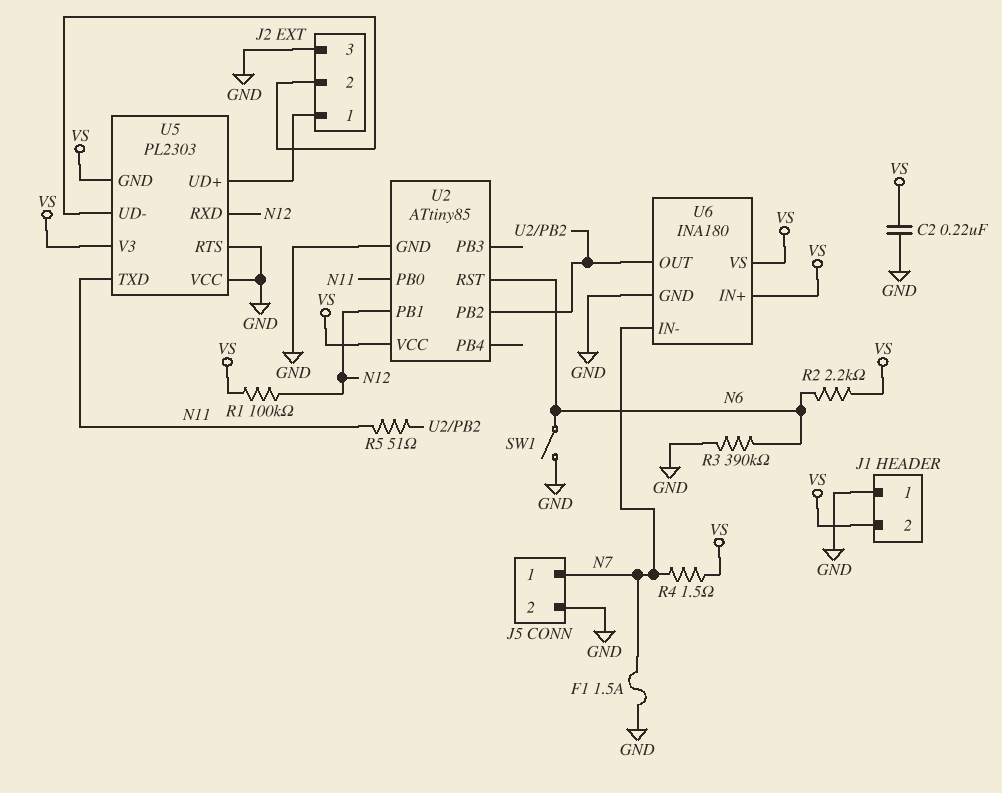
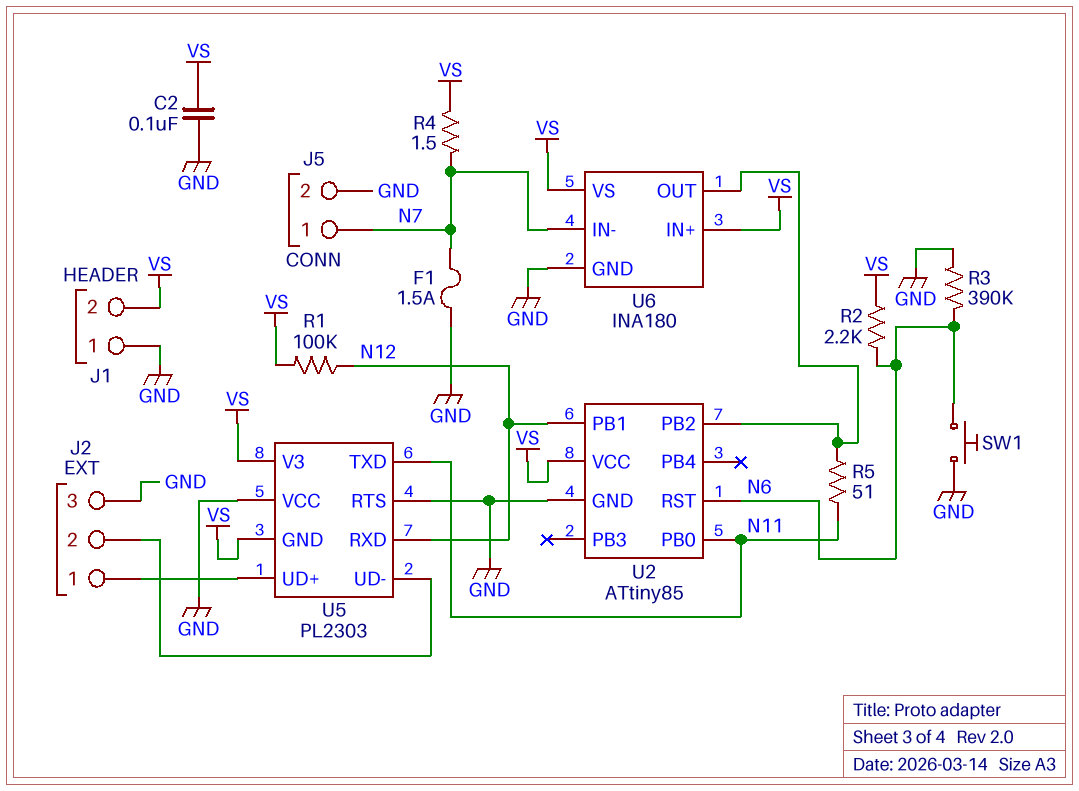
C2: 220nF (GND, VS) -> 100nF (GND, VS)
SW1: switch (GND, N6) -> button (GND, N6)

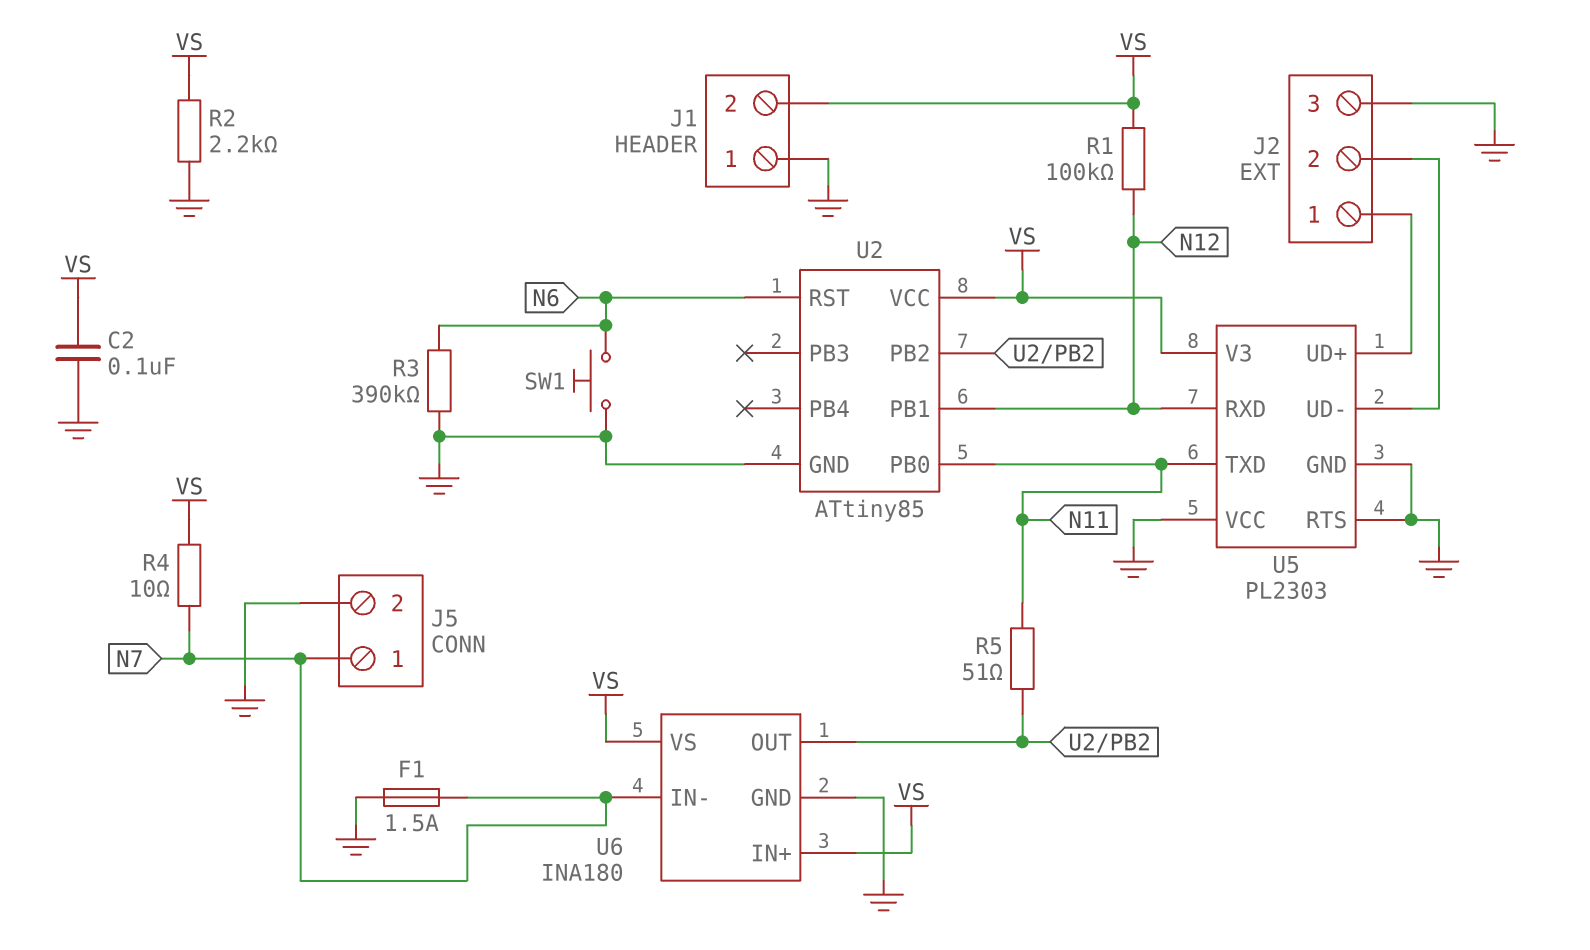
R2: 2.2k (N6, VS) -> 2.2k (GND, VS)
R4: 1.5 (N7, VS) -> 10 (N7, VS)
U5 pin GND: VS -> GND

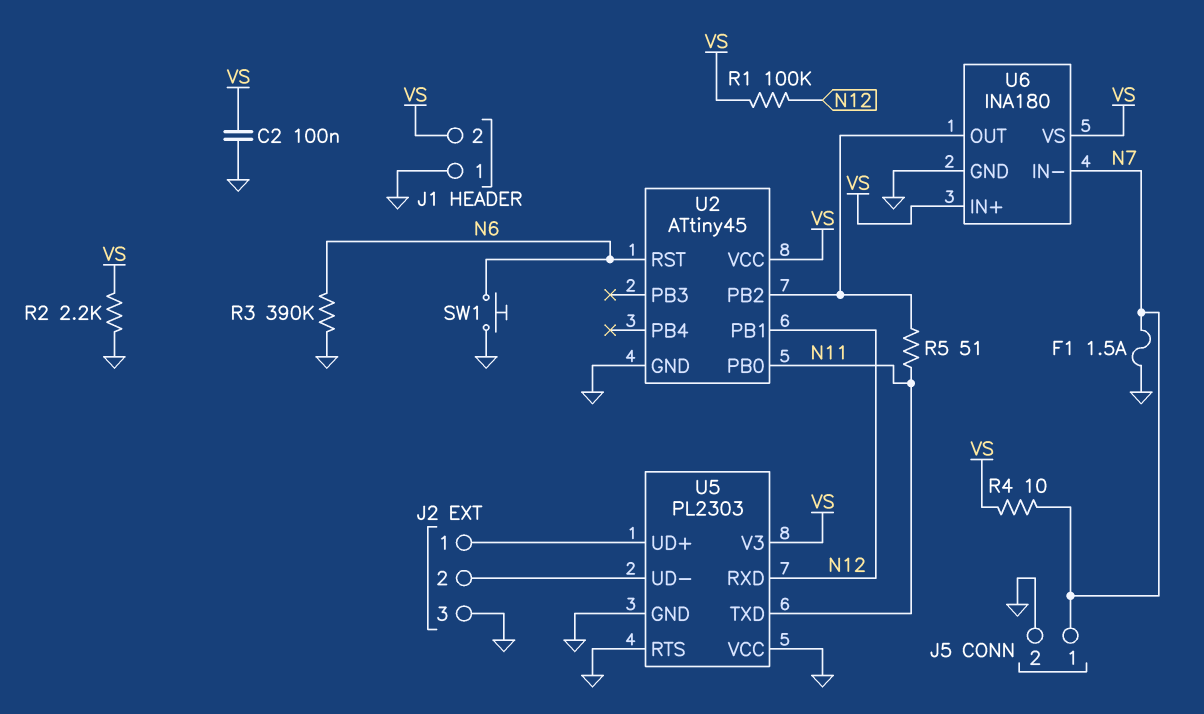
U2: ATtiny85 -> ATtiny45

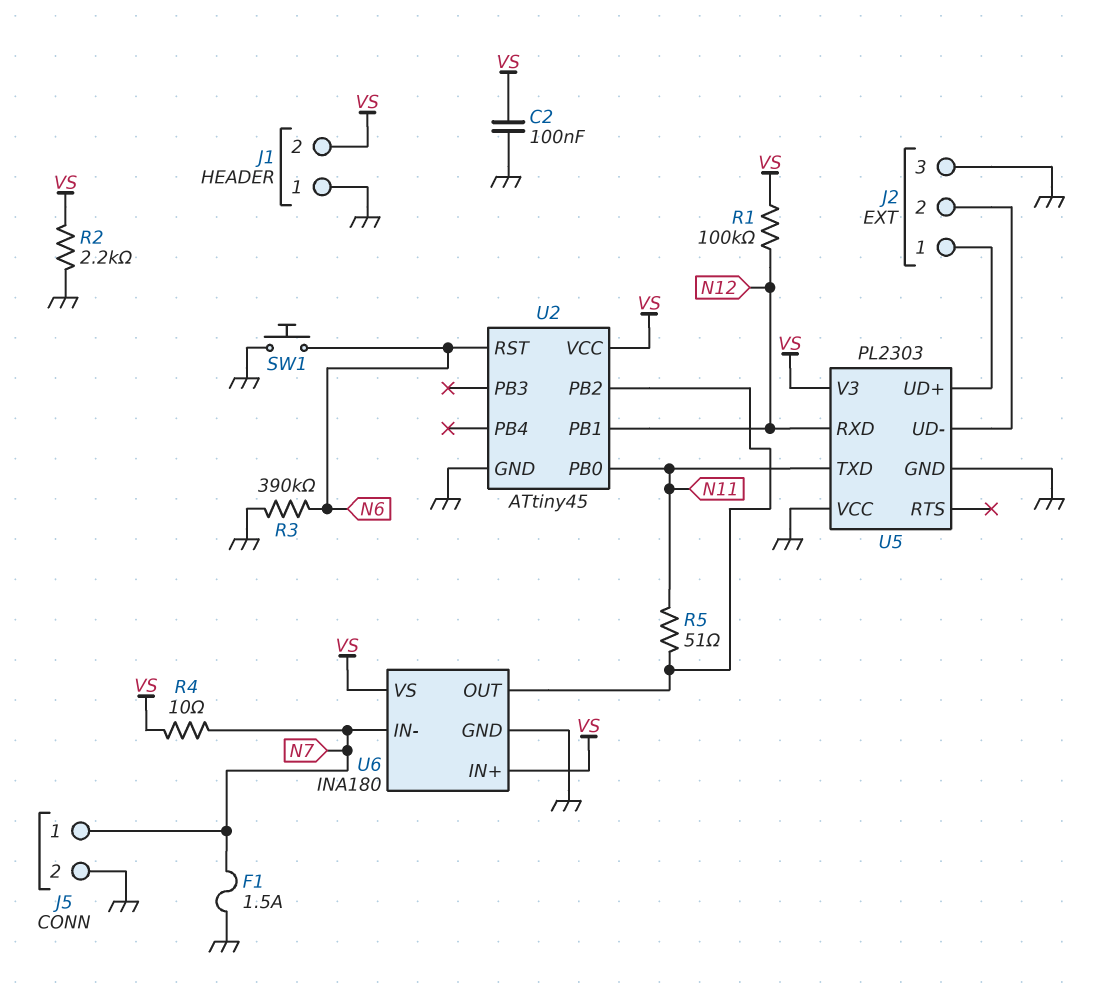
U5 pin RTS: GND -> none

